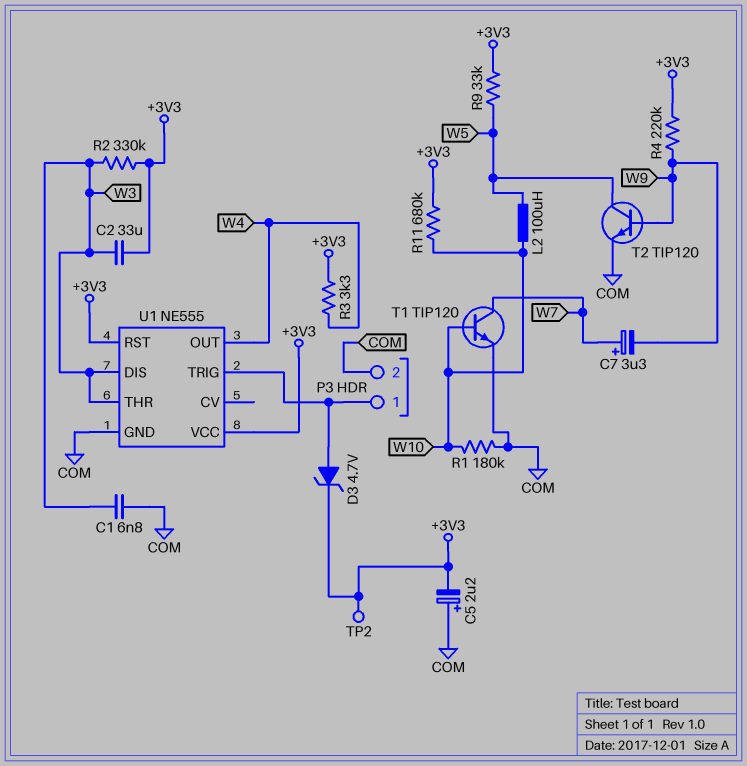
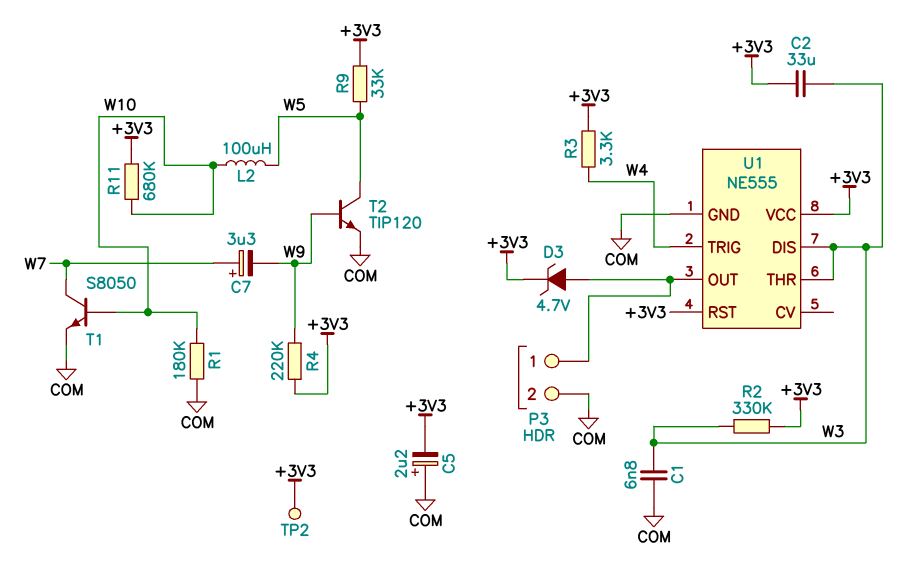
T1: NPN TIP120 (B W10, C W7, E COM) -> NPN S8050 (B W10, C W7, E COM)
U1 pin OUT: W4 -> P3/1
U1 pin TRIG: P3/1 -> W4

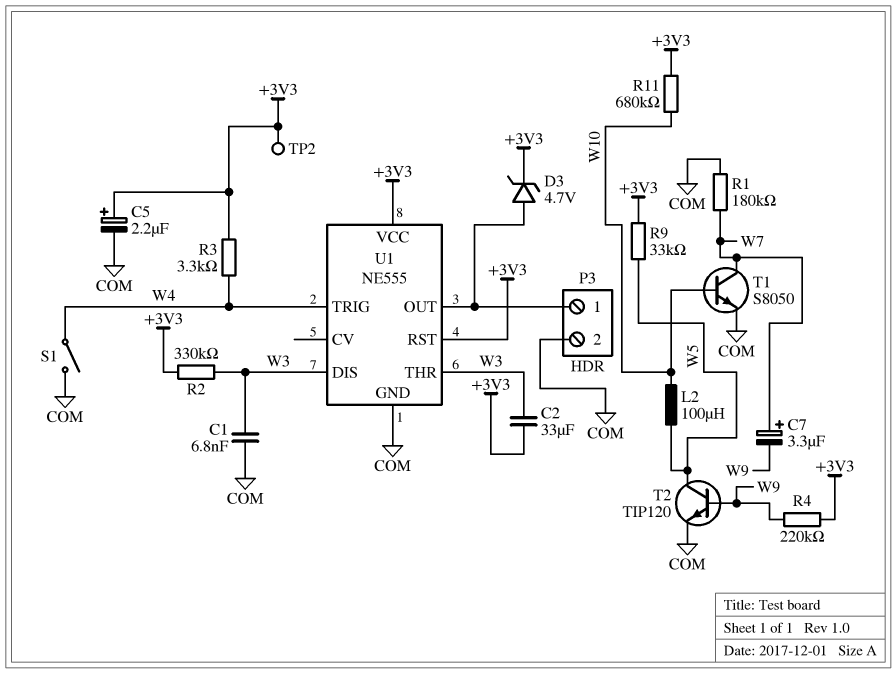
C5: 2.2uF (plus COM, minus +3V3) -> 2.2uF (plus +3V3, minus COM)
R1: 180k (COM, W10) -> 180k (COM, W7)
S1: none -> switch (COM, W4)

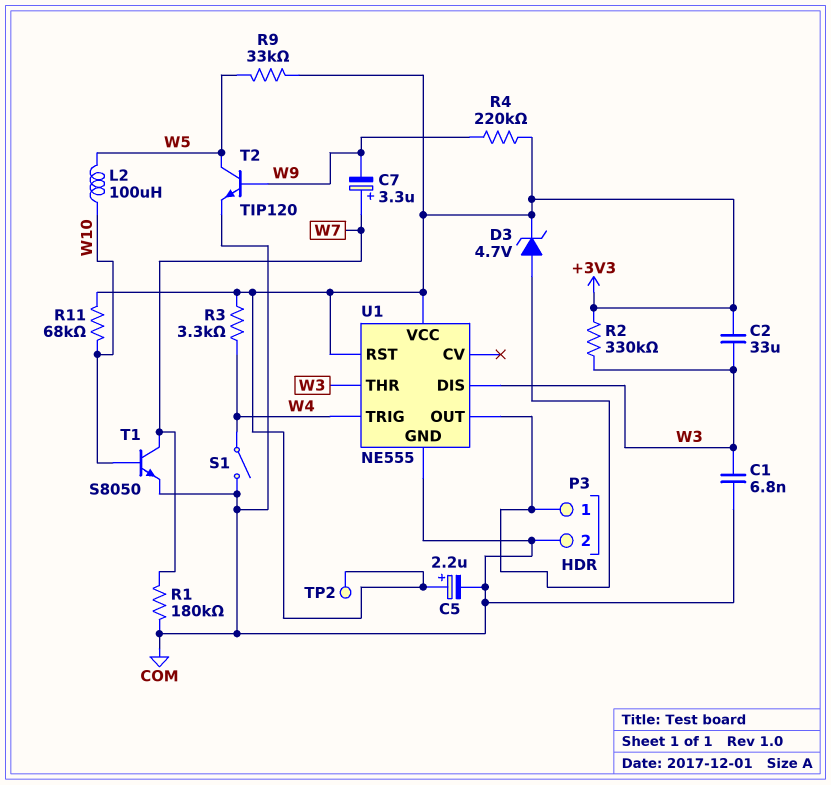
R11: 680k (+3V3, W10) -> 68k (+3V3, W10)

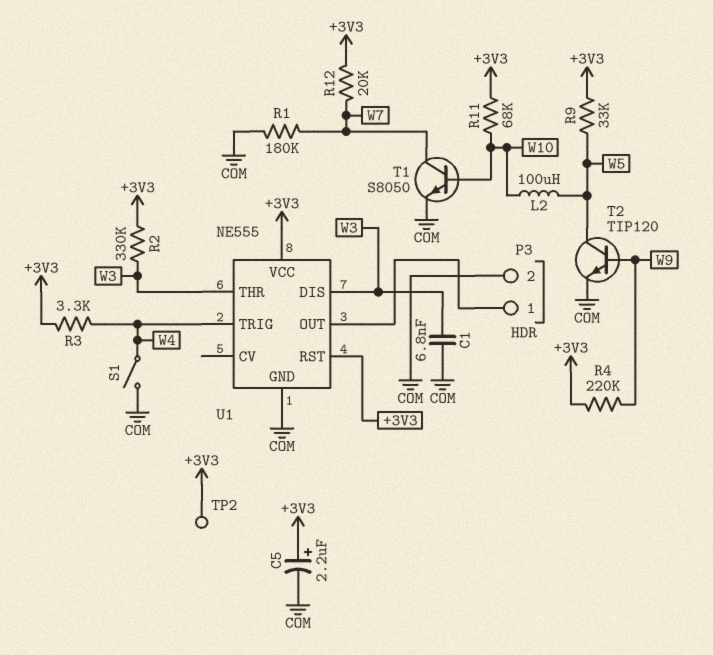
C2: 33uF (+3V3, W3) -> none
C7: 3.3uF (plus W7, minus W9) -> none
D3: zener 4.7V (A P3/1, K +3V3) -> none
R12: none -> 20k (+3V3, W7)

